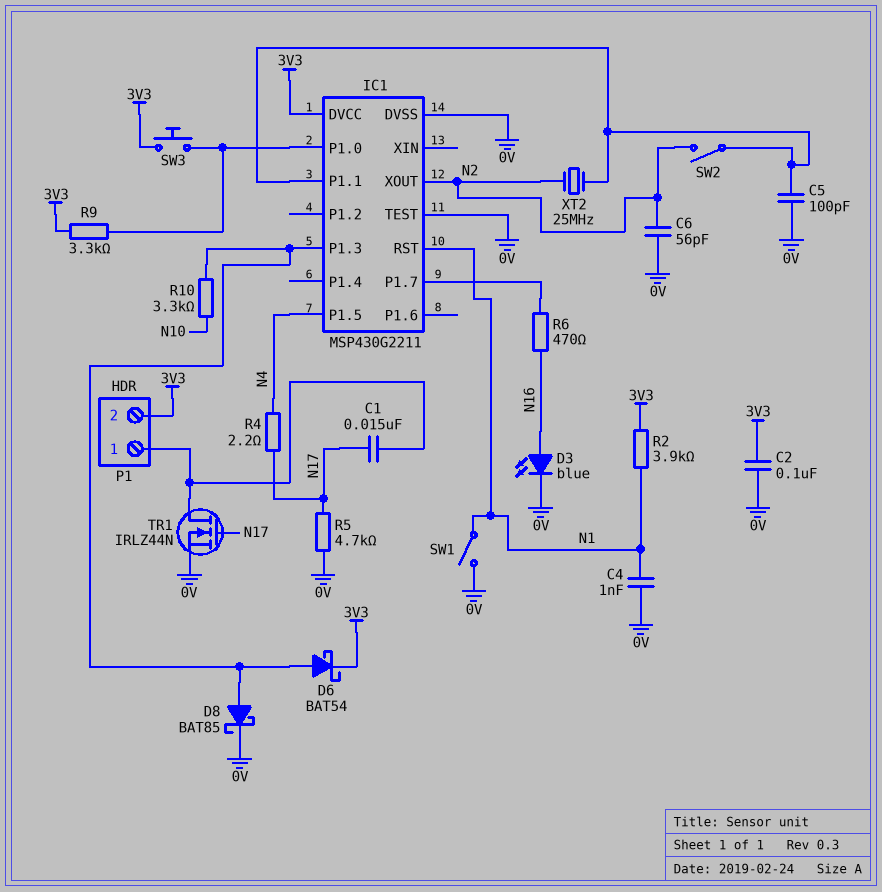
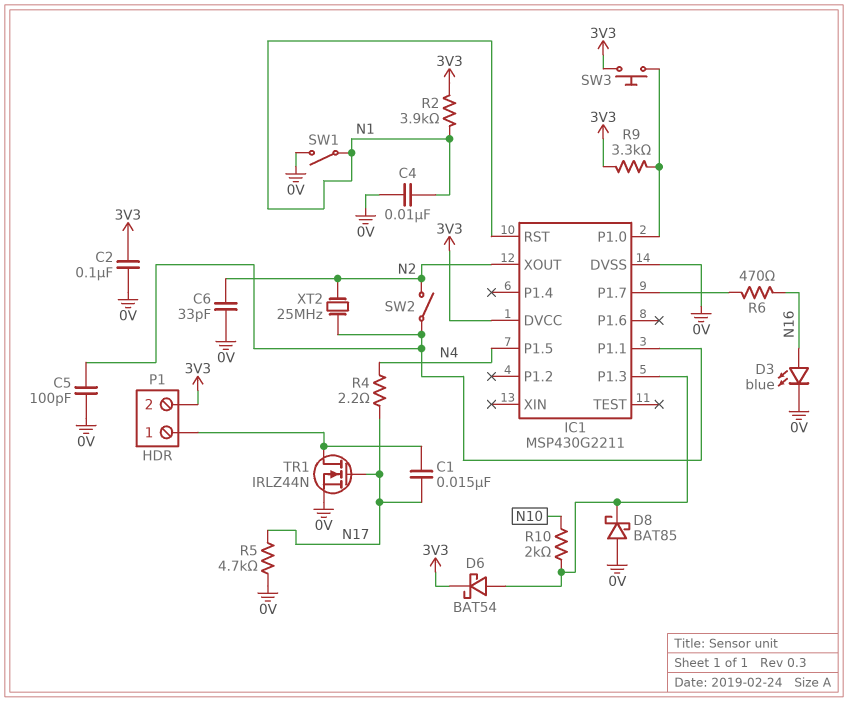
C4: 1nF (0V, N1) -> 10nF (0V, N1)
C6: 56pF (0V, N2) -> 33pF (0V, N2)
D8: schottky BAT85 (A IC1/P1.3, K 0V) -> schottky BAT85 (A 0V, K IC1/P1.3)
IC1 pin TEST: 0V -> none
R10: 3.3k (IC1/P1.3, N10) -> 2k (IC1/P1.3, N10)

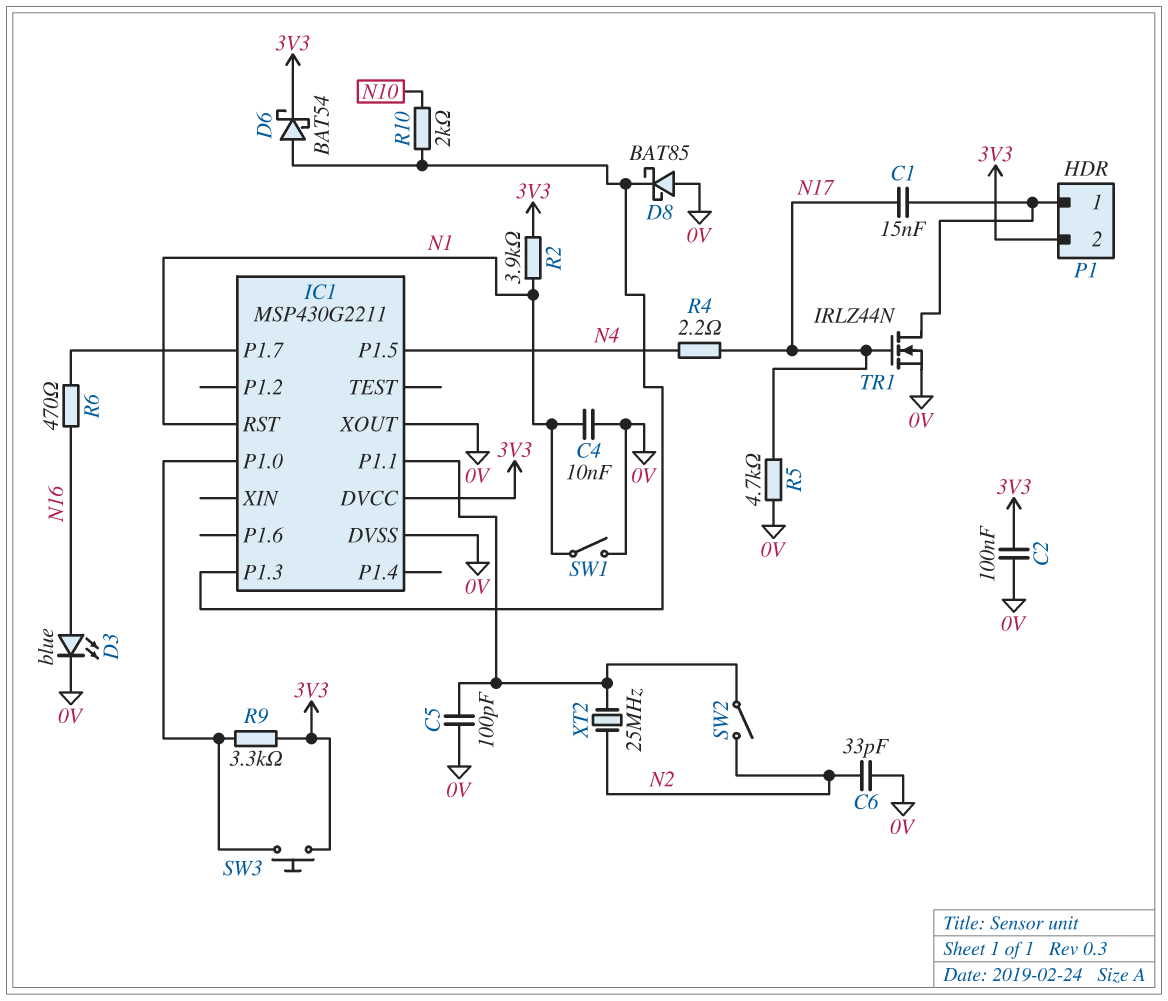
IC1 pin XOUT: N2 -> 0V

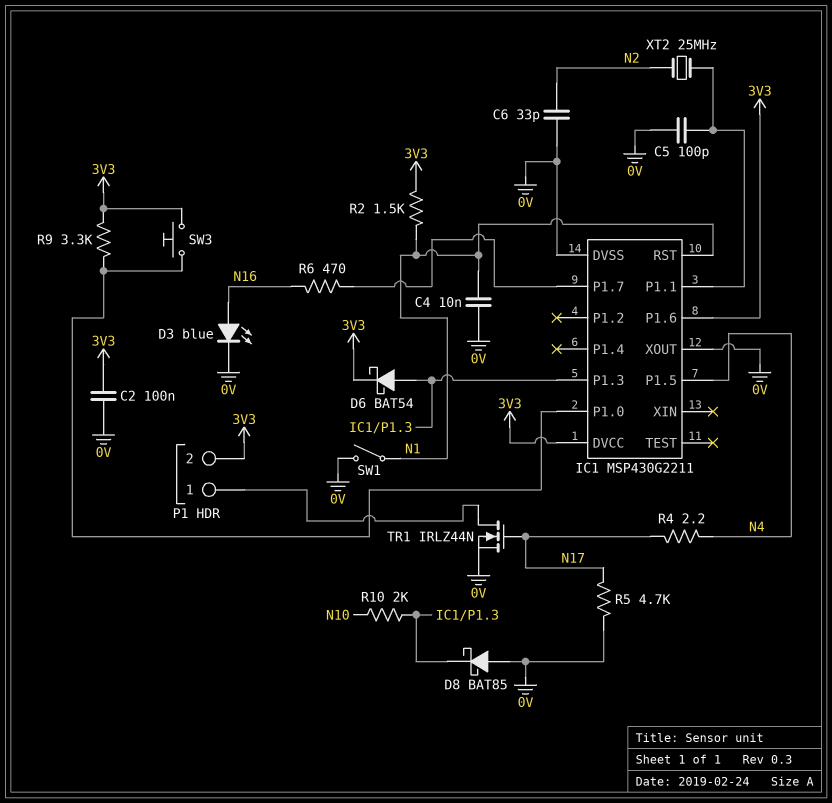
C1: 15nF (N17, P1/1) -> none
IC1 pin P1.6: none -> 3V3
R2: 3.9k (3V3, N1) -> 1.5k (3V3, N1)
SW2: switch (IC1/P1.1, N2) -> none

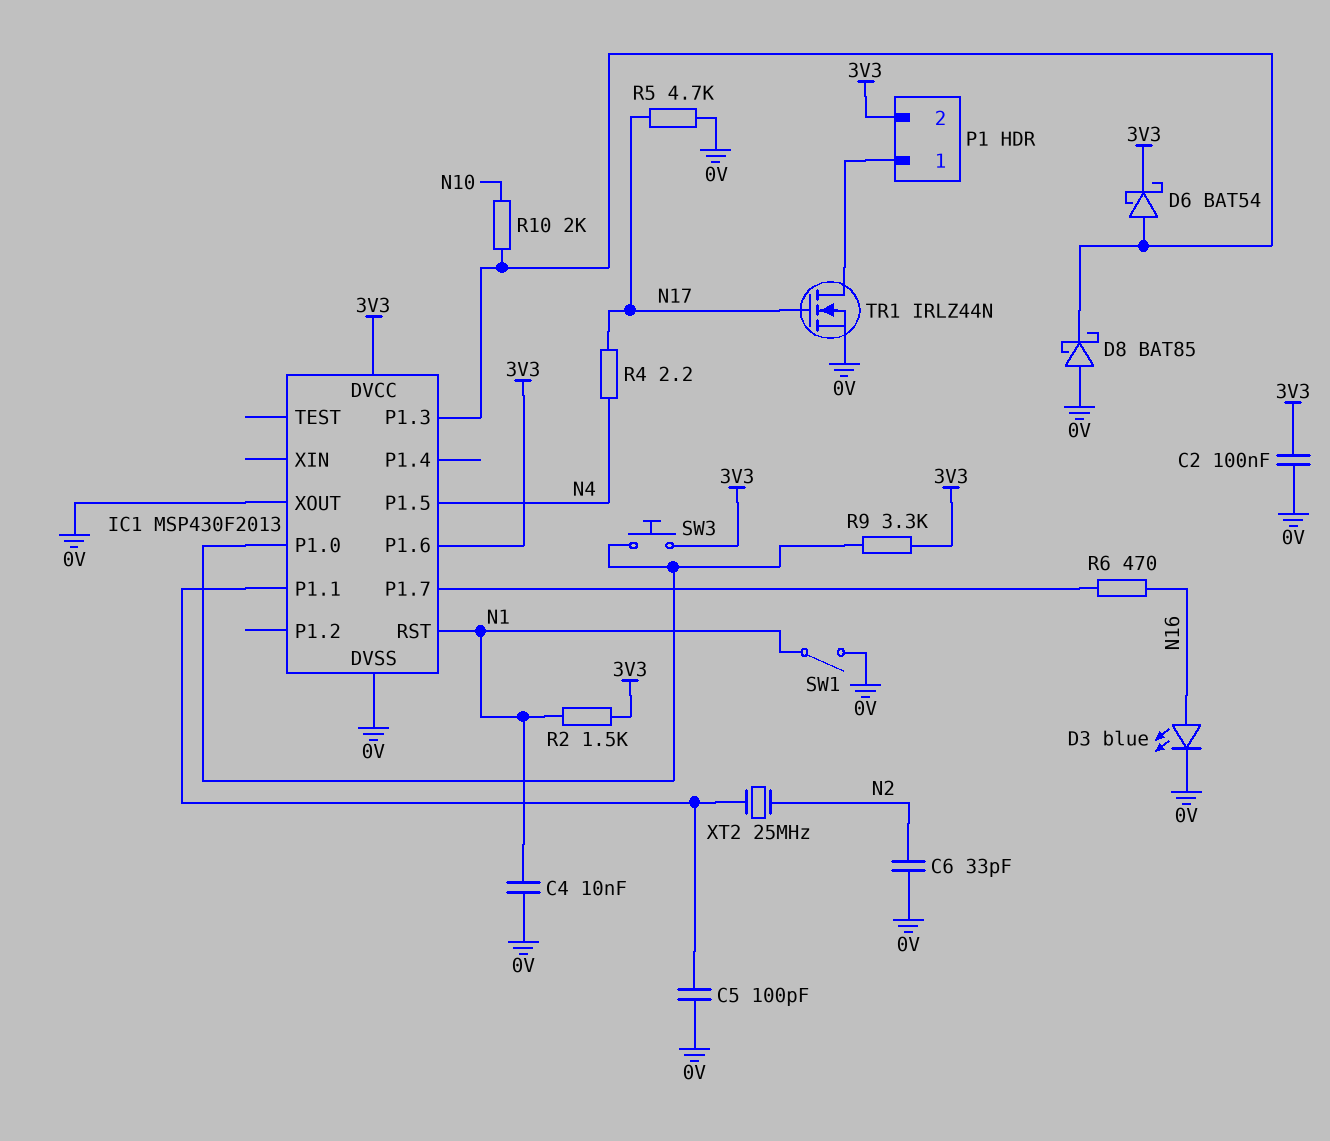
IC1: MSP430G2211 -> MSP430F2013

